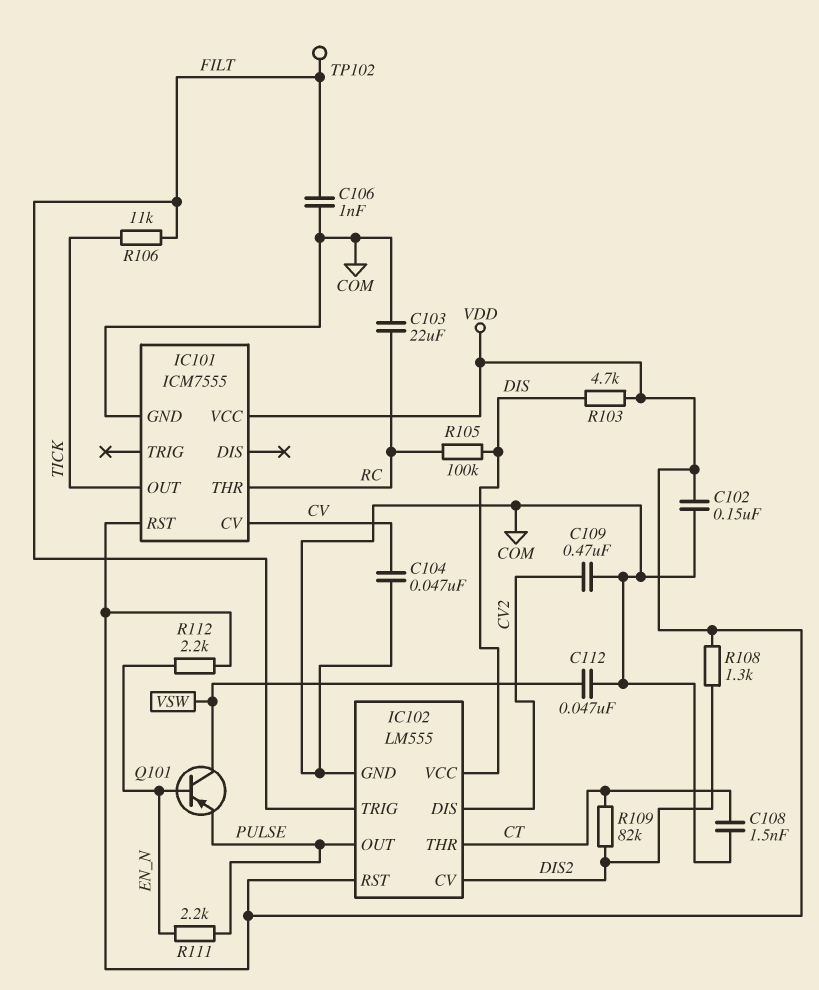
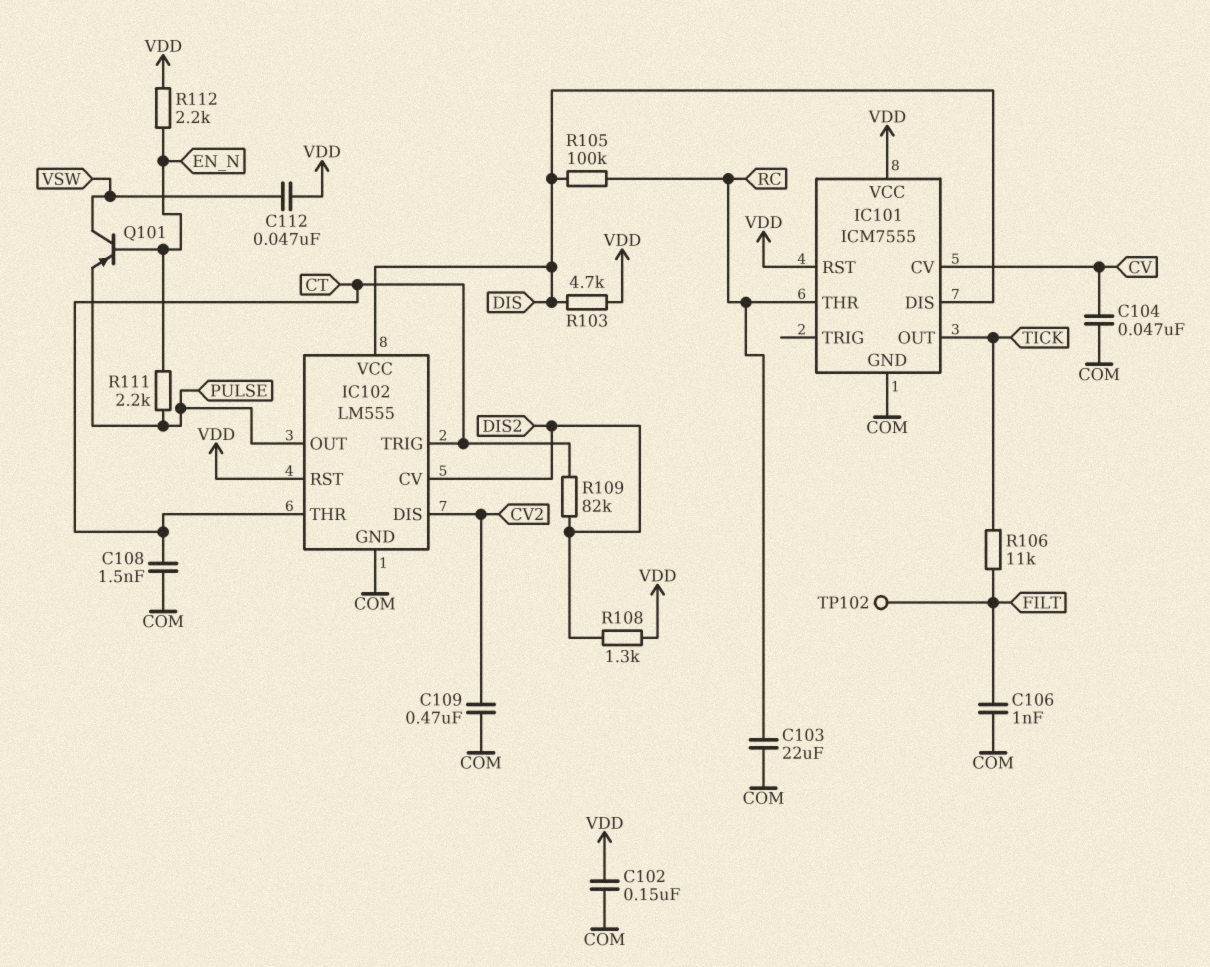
C112: 47nF (COM, VSW) -> 47nF (VDD, VSW)
IC101 pin DIS: none -> DIS
IC102 pin TRIG: FILT -> CT

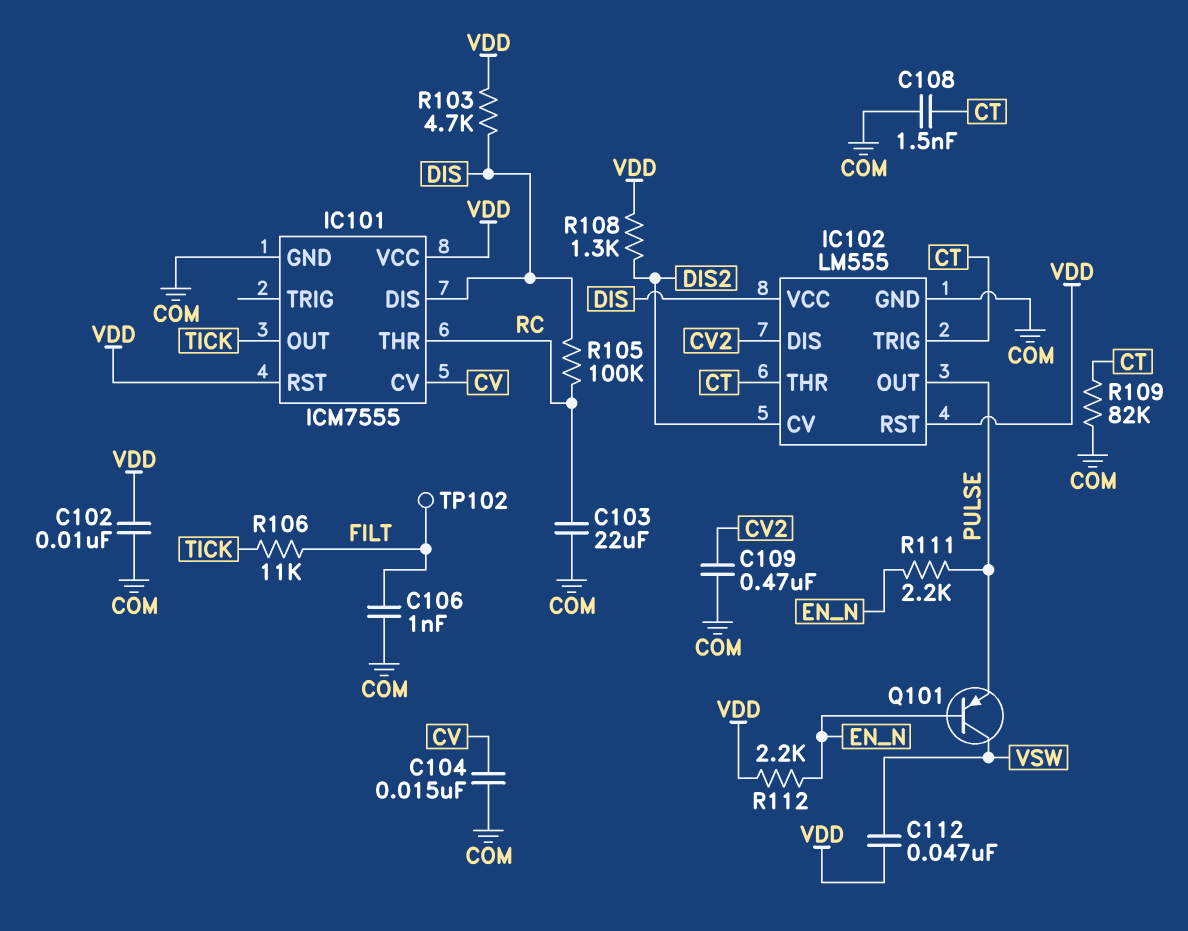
C102: 150nF (COM, VDD) -> 10nF (COM, VDD)
C104: 47nF (COM, CV) -> 15nF (COM, CV)
R109: 82k (CT, DIS2) -> 82k (COM, CT)

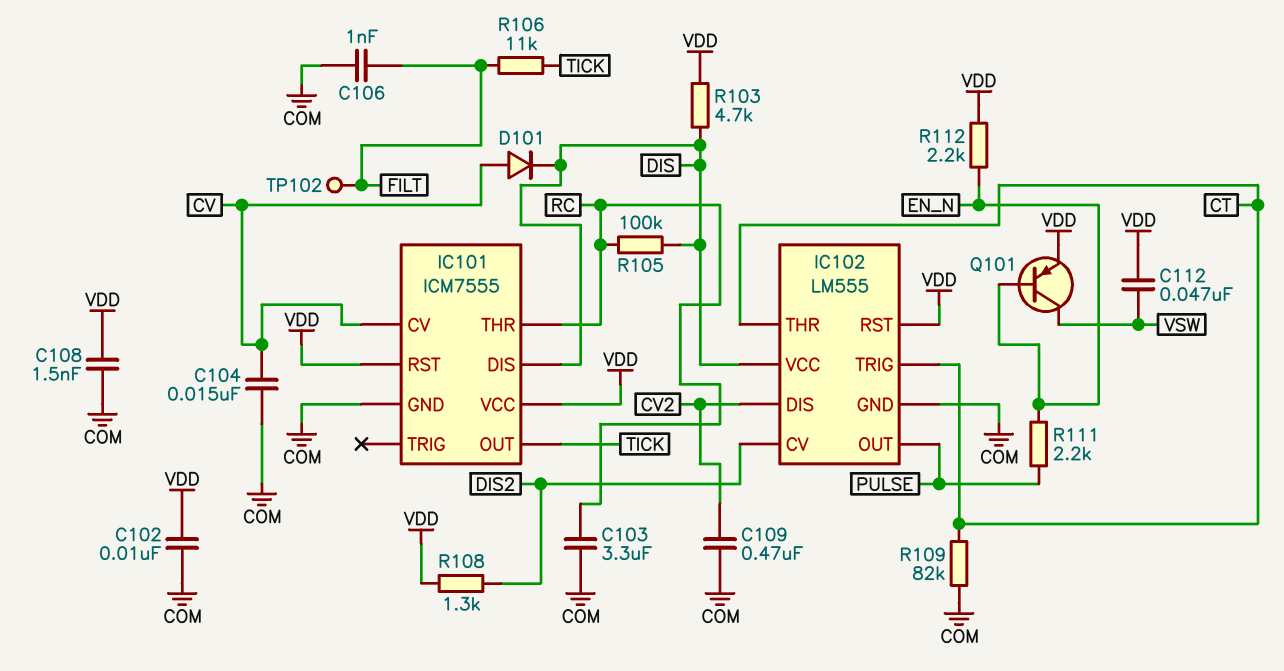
C103: 22uF (COM, RC) -> 3.3uF (COM, RC)
C108: 1.5nF (COM, CT) -> 1.5nF (COM, VDD)
D101: none -> diode (A CV, K DIS)
Q101: PNP (B EN_N, C VSW, E PULSE) -> PNP (B EN_N, C VSW, E VDD)

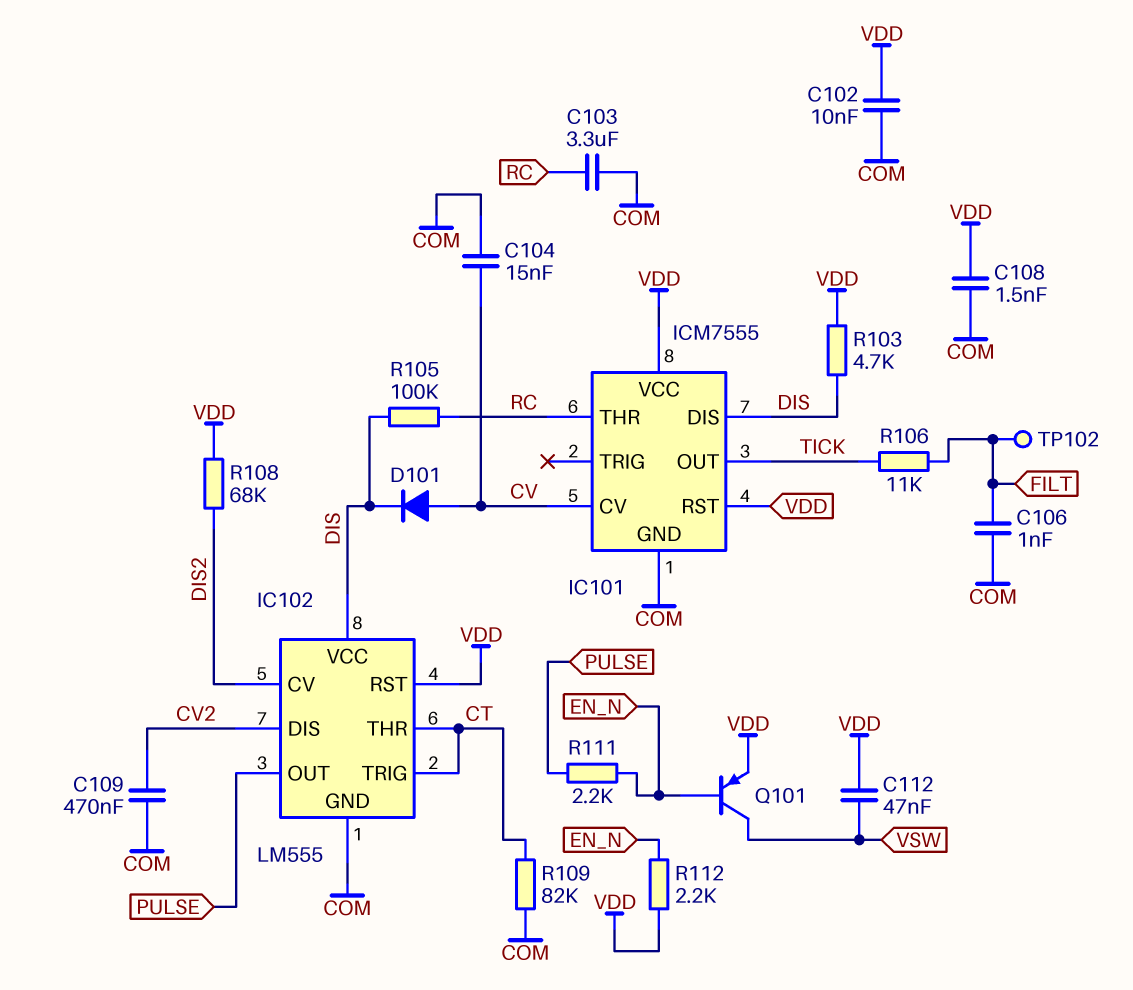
R108: 1.3k (DIS2, VDD) -> 68k (DIS2, VDD)

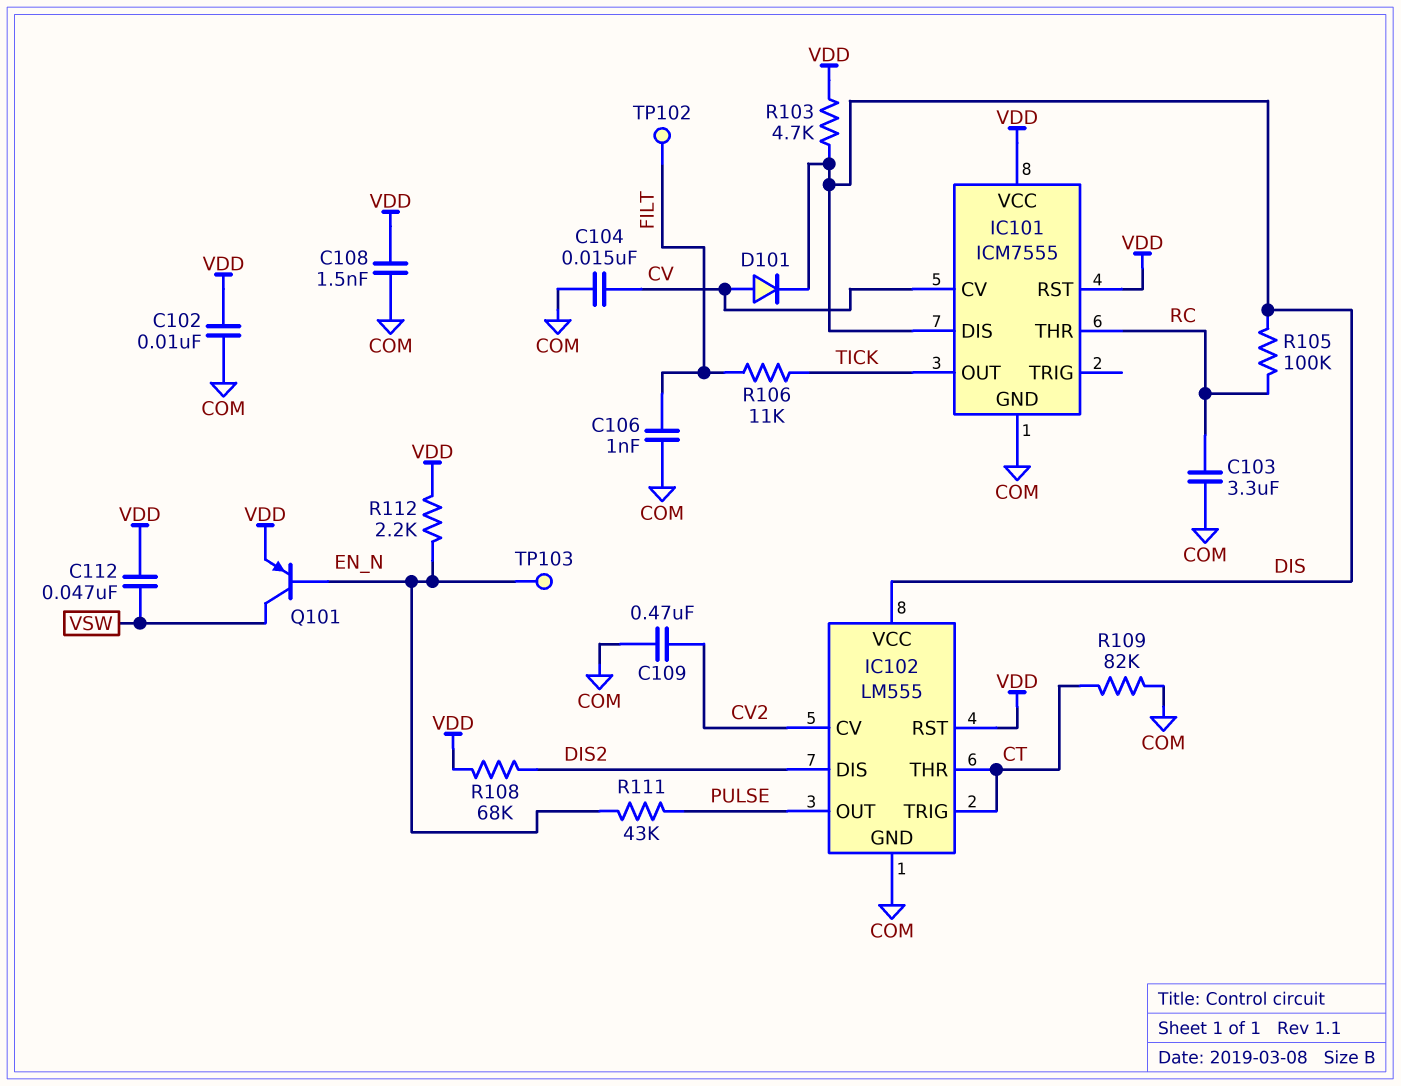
IC102 pin CV: DIS2 -> CV2
IC102 pin DIS: CV2 -> DIS2
R111: 2.2k (EN_N, PULSE) -> 43k (EN_N, PULSE)
TP103: none -> test point (EN_N)

